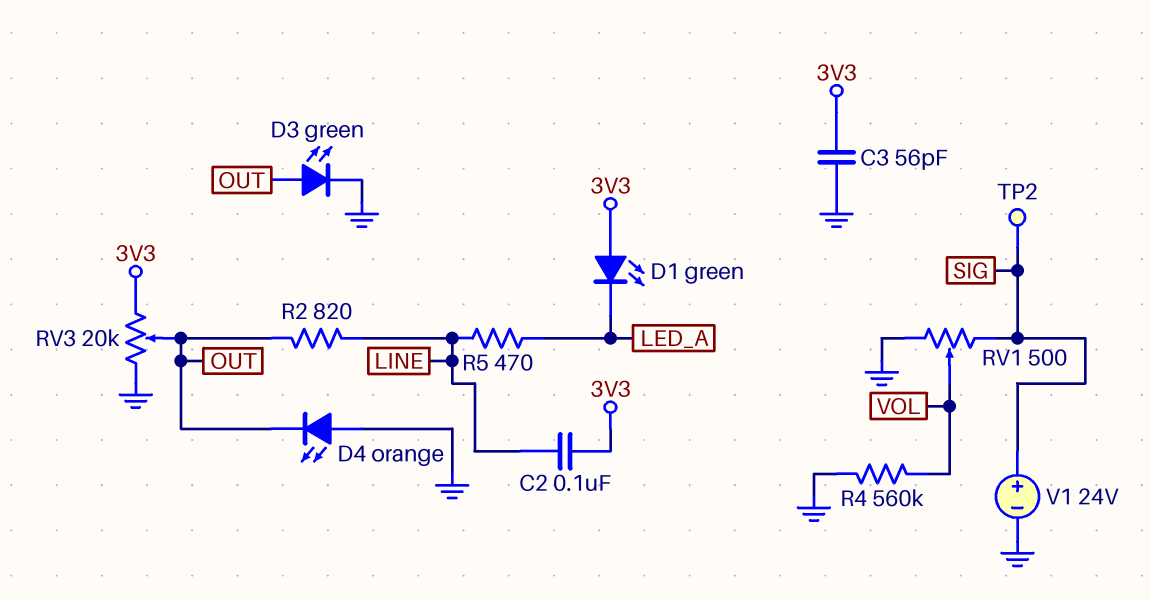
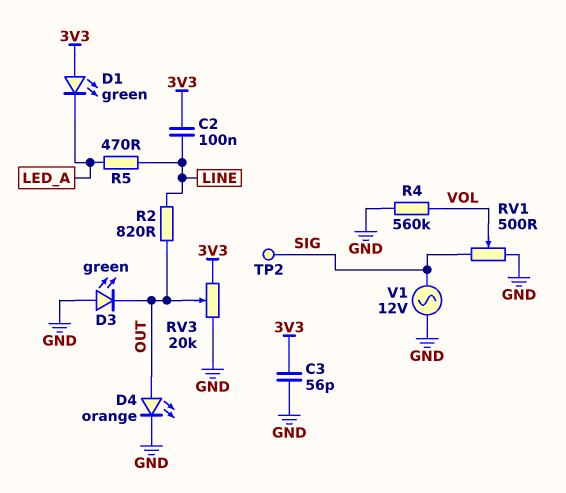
D3: LED green (A OUT, K GND) -> LED green (A GND, K OUT)
D4: LED orange (A GND, K OUT) -> LED orange (A OUT, K GND)
V1: 24V (plus SIG, minus GND) -> AC 12V (GND, SIG)

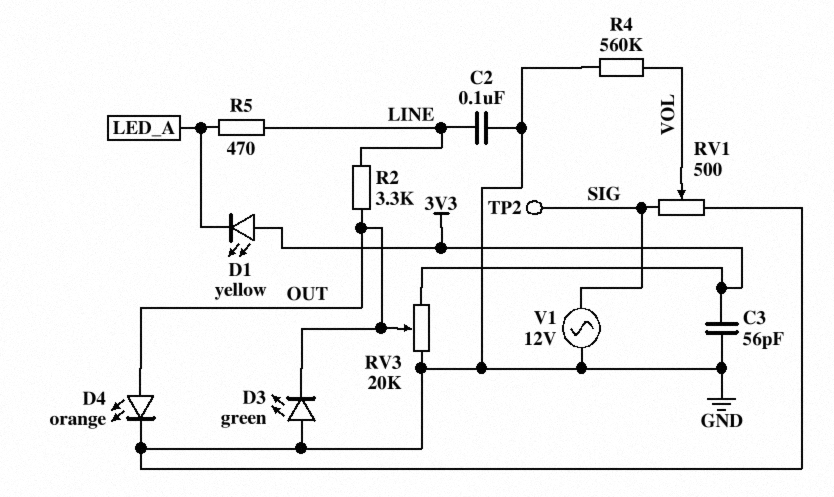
C2: 100nF (3V3, LINE) -> 100nF (GND, LINE)
D1: LED green (A 3V3, K LED_A) -> LED yellow (A 3V3, K LED_A)
R2: 820 (LINE, OUT) -> 3.3k (LINE, OUT)

